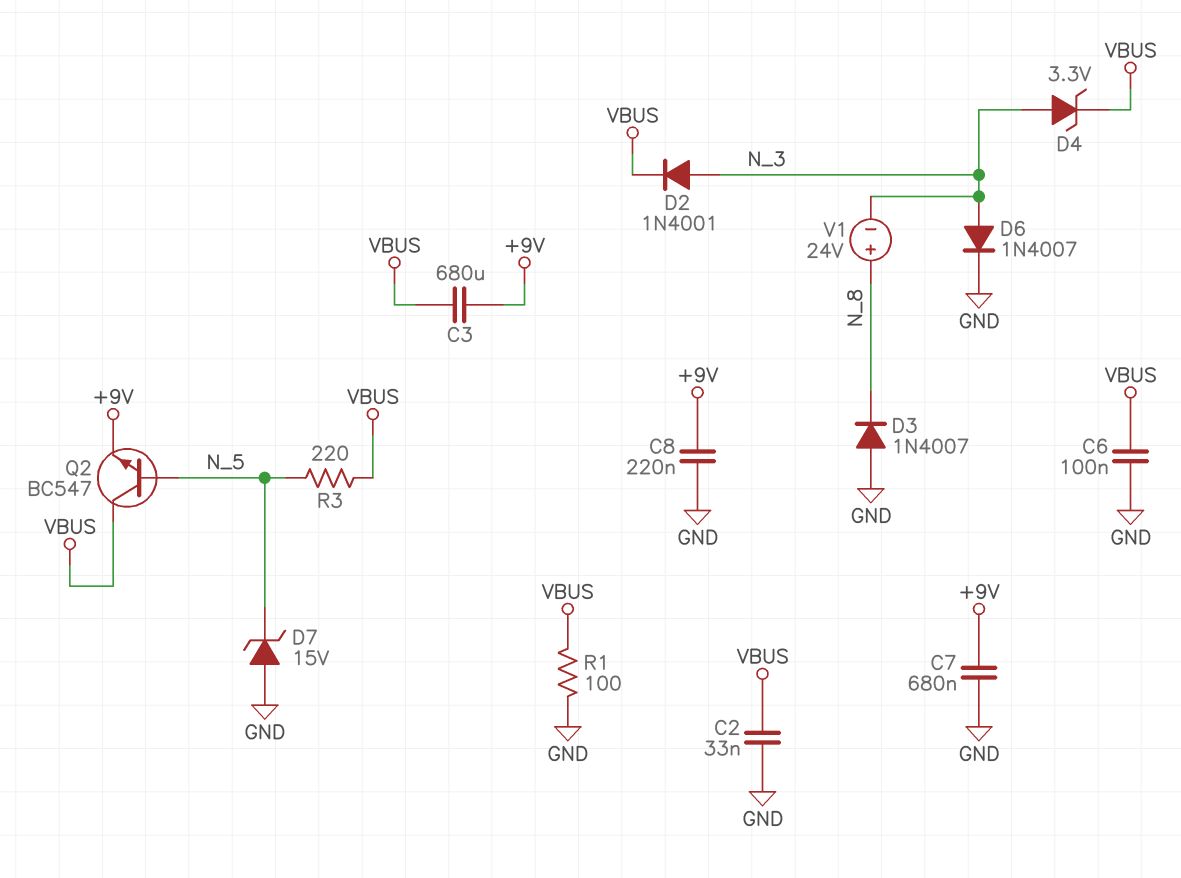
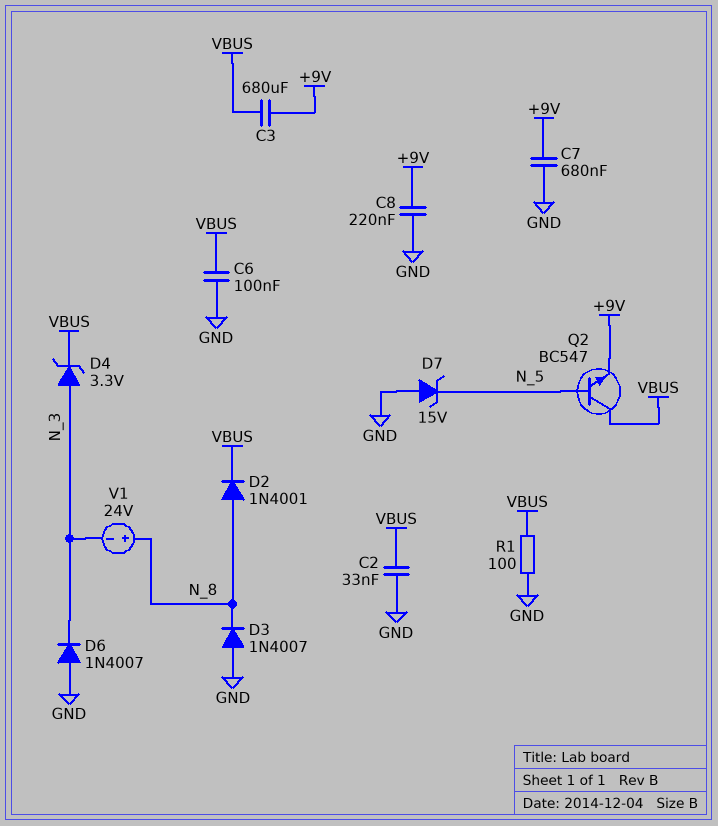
D2: diode 1N4001 (A N_3, K VBUS) -> diode 1N4001 (A N_8, K VBUS)
D6: diode 1N4007 (A N_3, K GND) -> diode 1N4007 (A GND, K N_3)
R3: 220 (N_5, VBUS) -> none

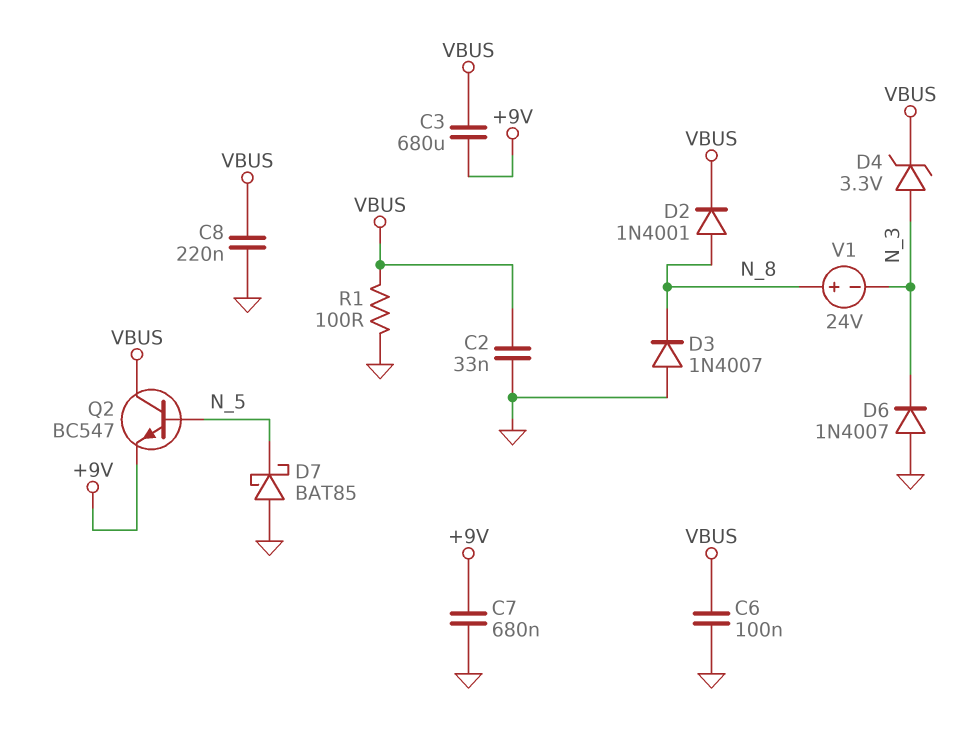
C8: 220nF (+9V, GND) -> 220nF (GND, VBUS)
D7: zener 15V (A GND, K N_5) -> schottky BAT85 (A GND, K N_5)

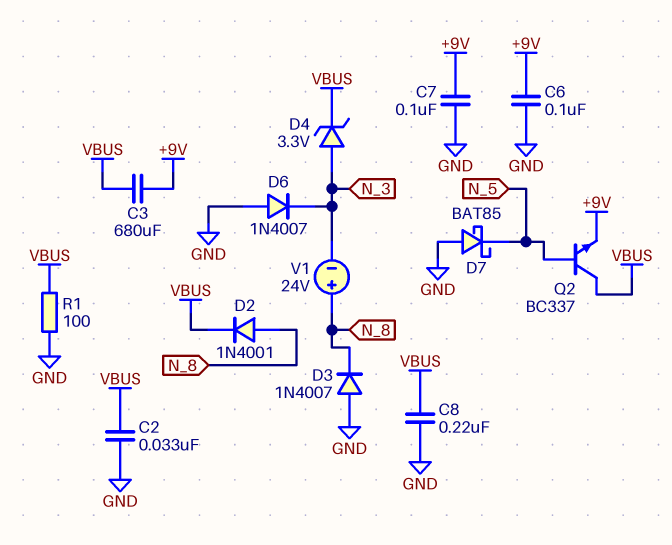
C6: 100nF (GND, VBUS) -> 100nF (+9V, GND)
C7: 680nF (+9V, GND) -> 100nF (+9V, GND)
Q2: NPN BC547 (B N_5, C VBUS, E +9V) -> NPN BC337 (B N_5, C VBUS, E +9V)

